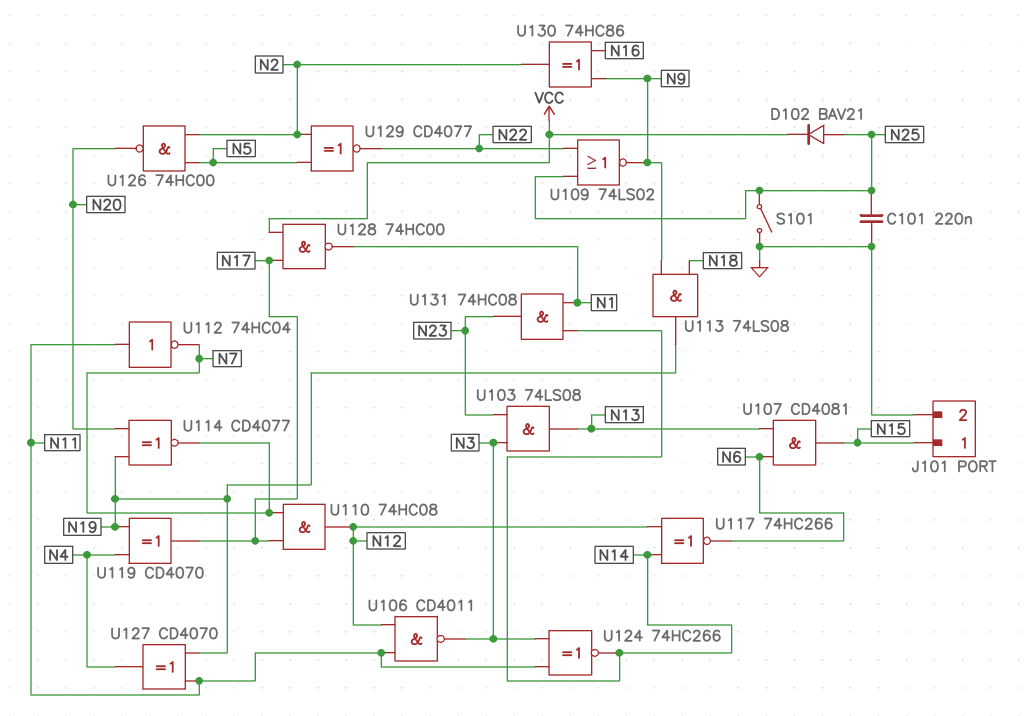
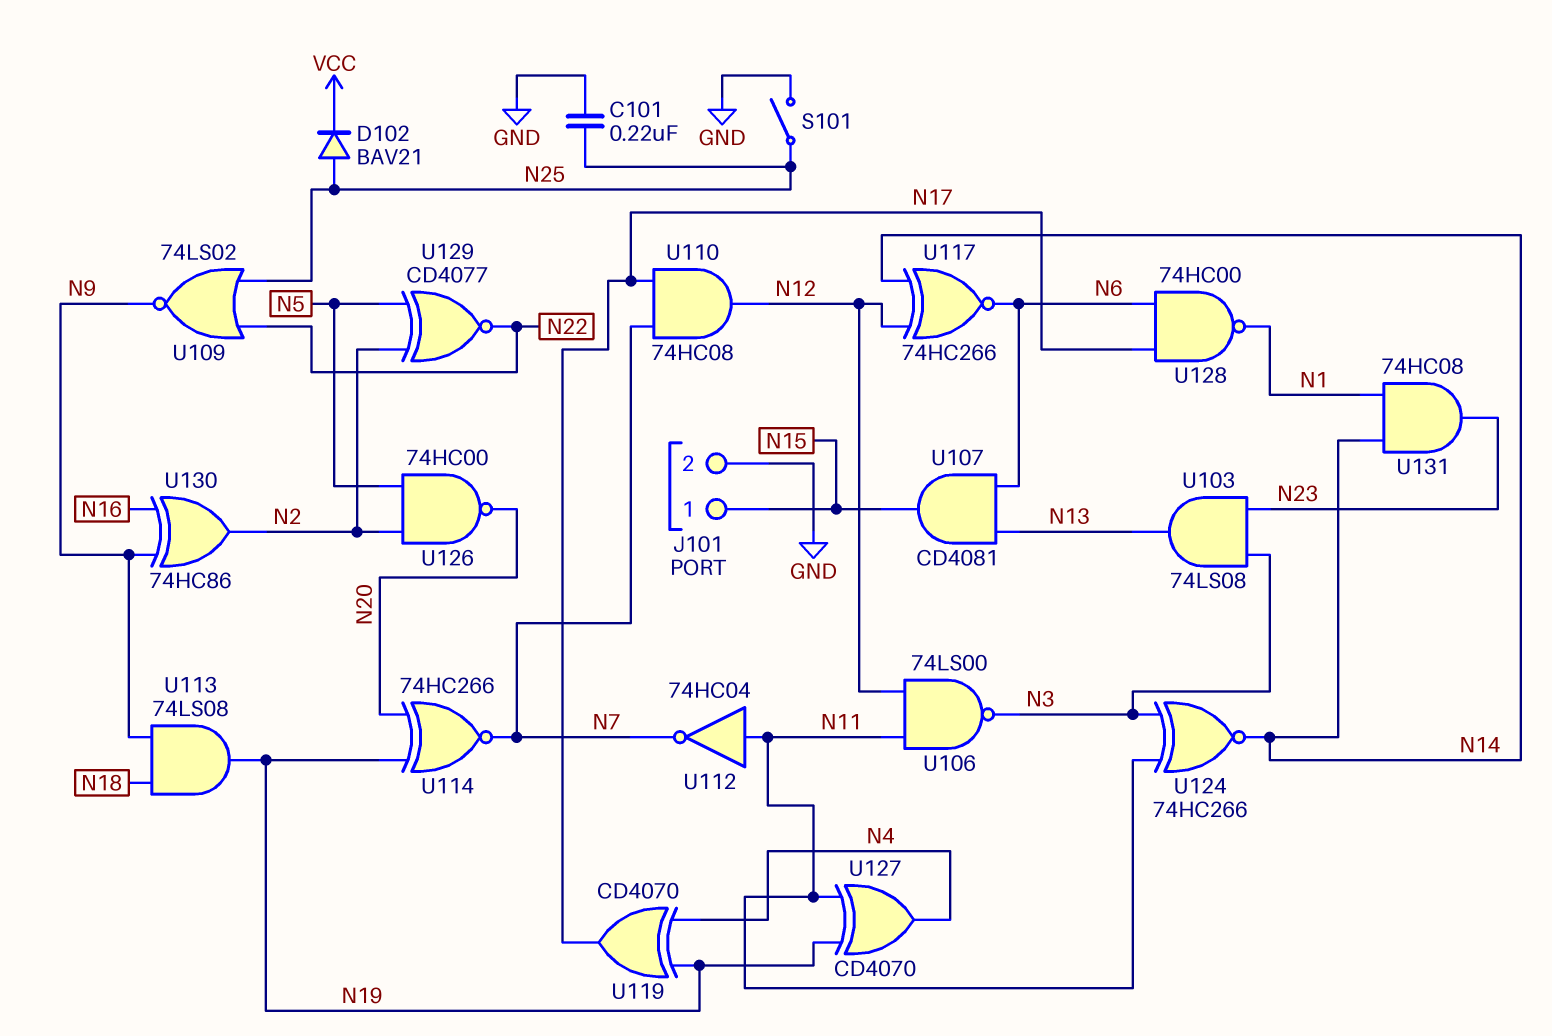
U106: NAND CD4011 (in N11, in N12, out N3) -> NAND 74LS00 (in N11, in N12, out N3)
U114: XNOR CD4077 (in N19, in N20, out N7) -> XNOR 74HC266 (in N19, in N20, out N7)
U128: NAND 74HC00 (in N17, in VCC, out N1) -> NAND 74HC00 (in N6, in N17, out N1)

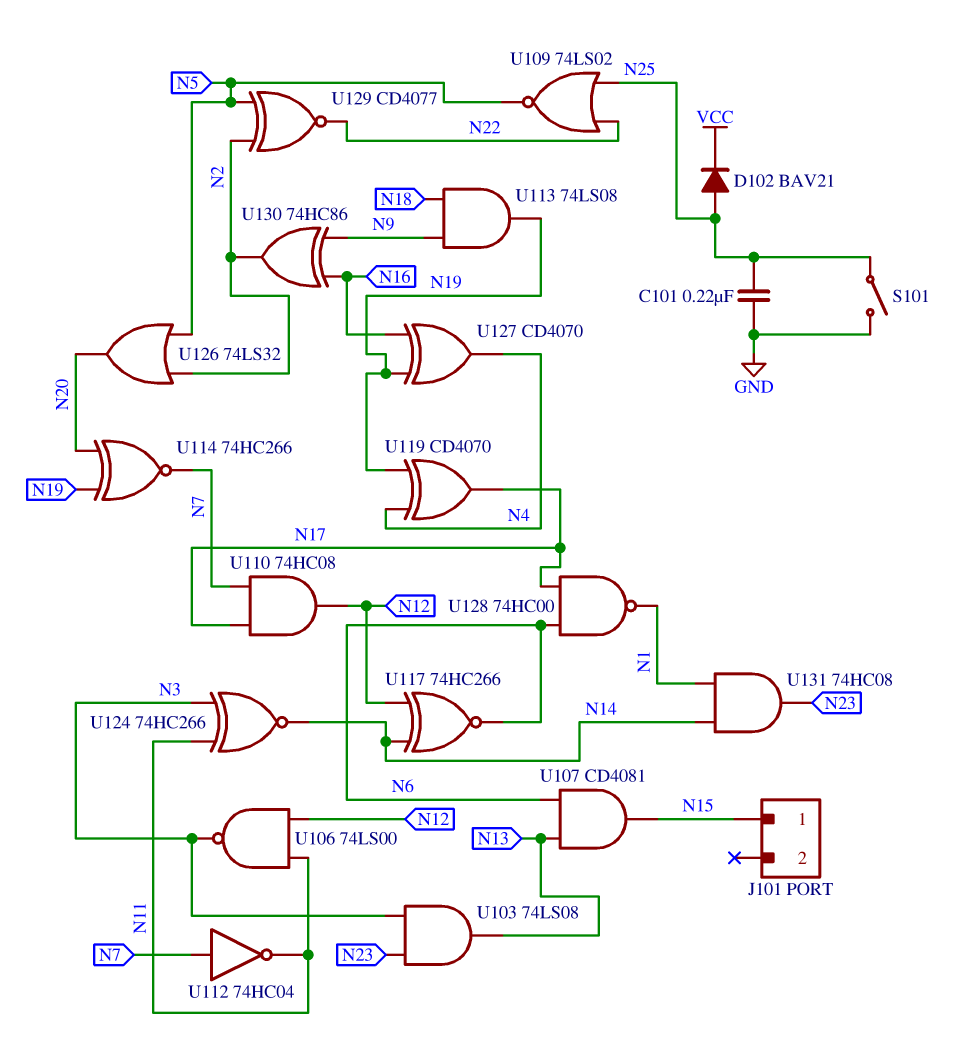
J101 pin 2: GND -> none
U109: NOR 74LS02 (in N22, in N25, out N9) -> NOR 74LS02 (in N22, in N25, out N5)
U112: NOT 74HC04 (in N11, out N7) -> NOT 74HC04 (in N7, out N11)
U126: NAND 74HC00 (in N2, in N5, out N20) -> OR 74LS32 (in N2, in N5, out N20)
U127: XOR CD4070 (in N11, in N19, out N4) -> XOR CD4070 (in N16, in N19, out N4)

